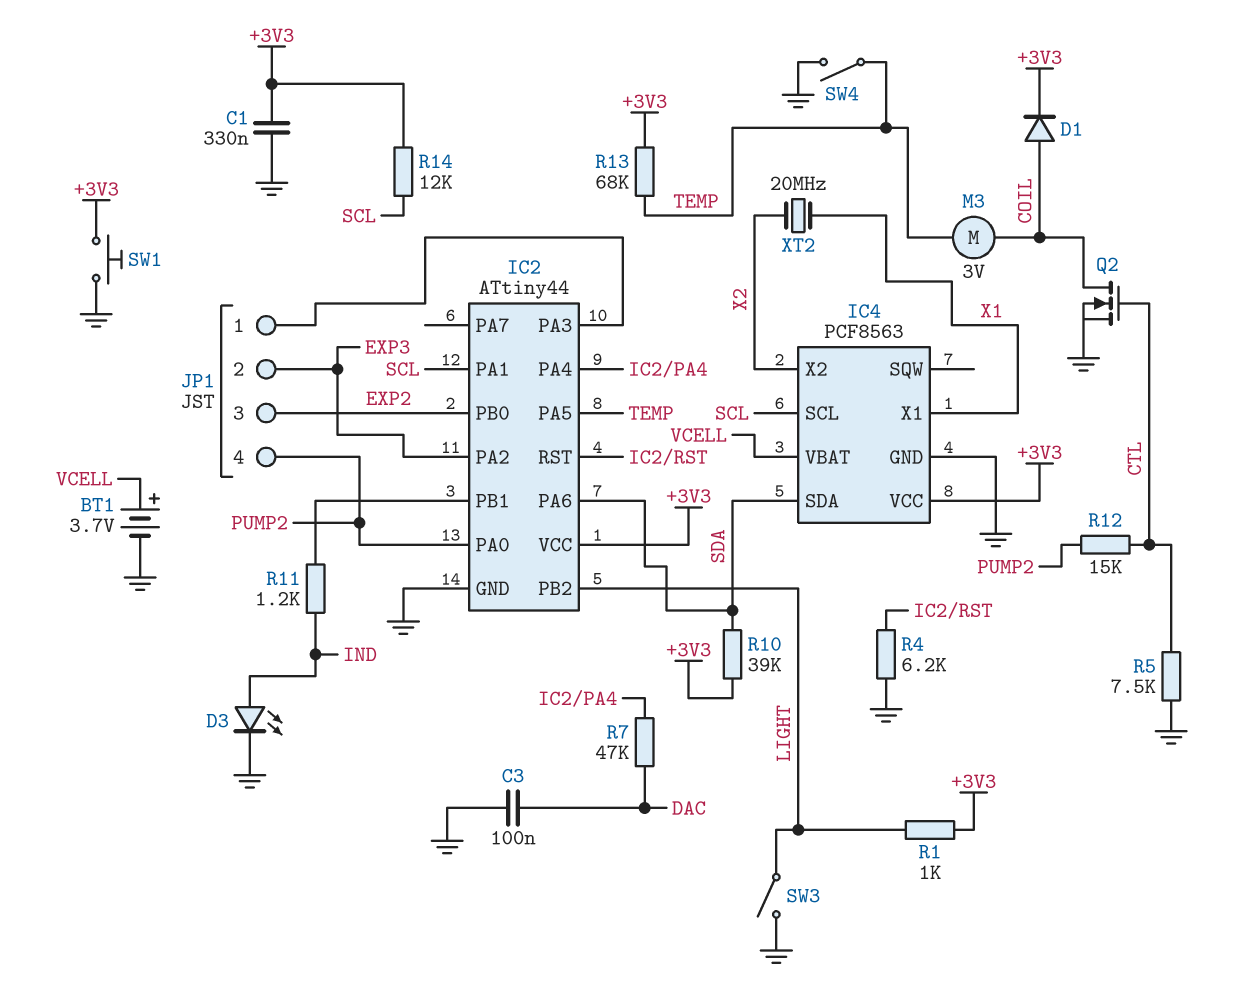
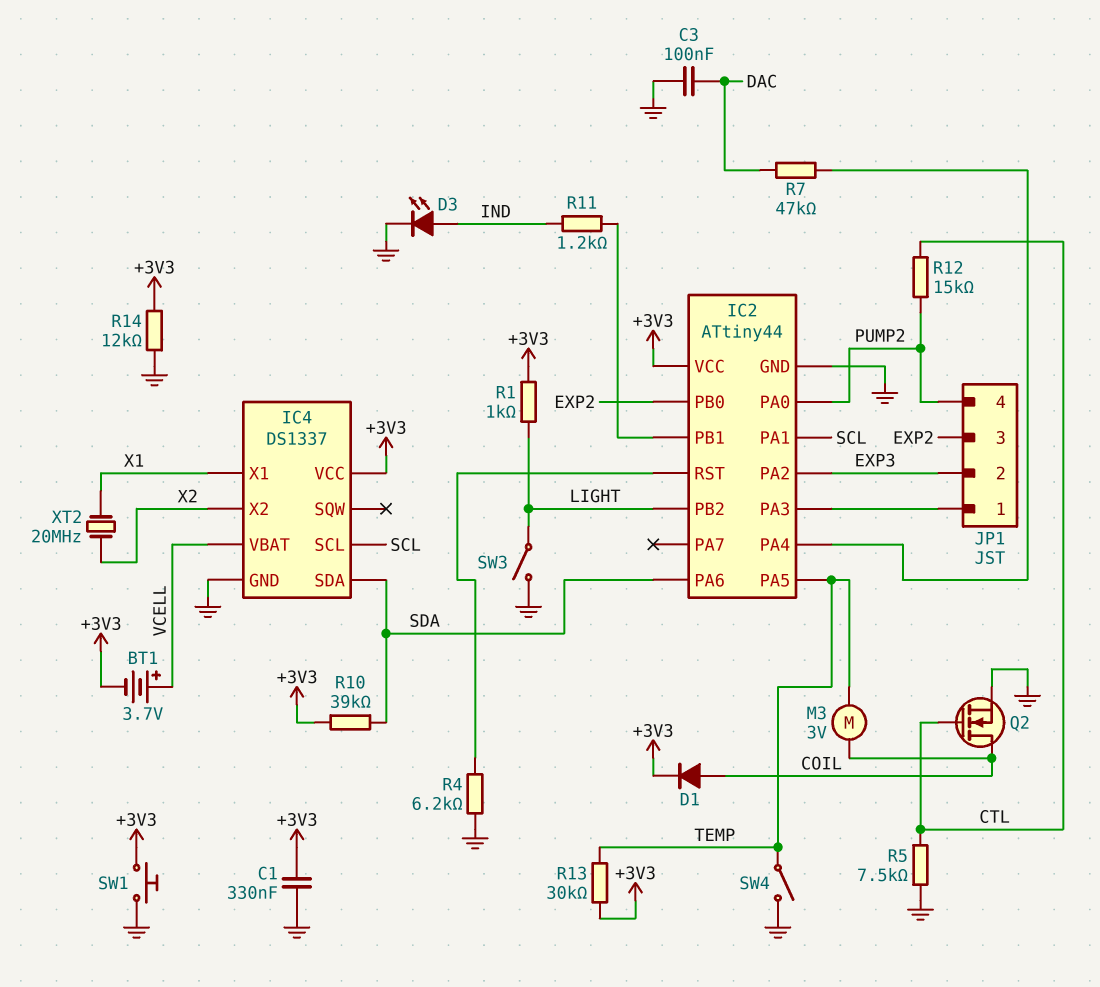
BT1: 3.7V (plus VCELL, minus GND) -> 3.7V (plus VCELL, minus +3V3)
IC4: PCF8563 -> DS1337
R13: 68k (+3V3, TEMP) -> 30k (+3V3, TEMP)
R14: 12k (+3V3, SCL) -> 12k (+3V3, GND)

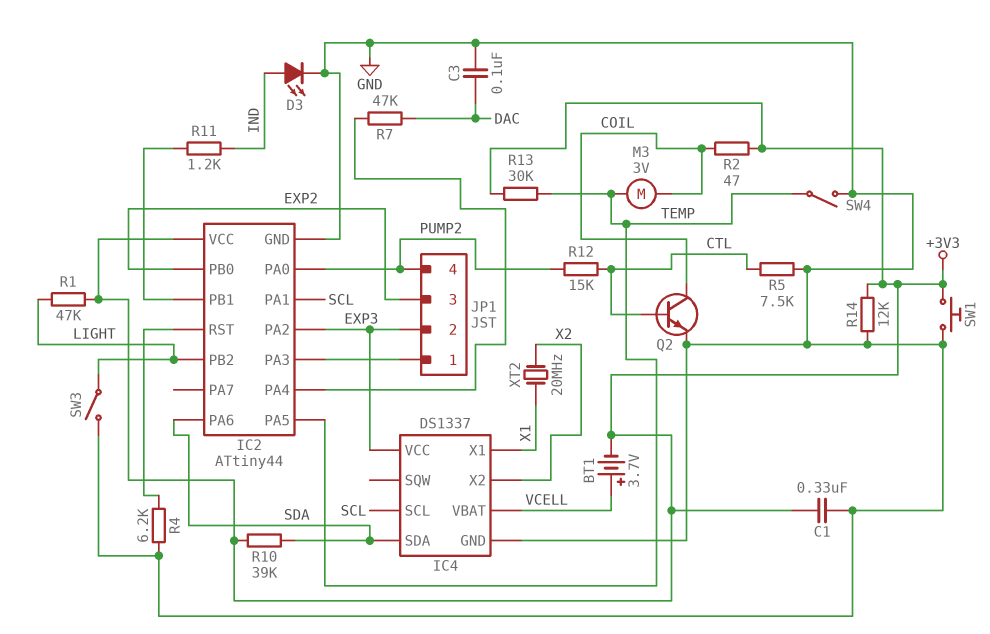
D1: diode (A COIL, K +3V3) -> none
IC4 pin VCC: +3V3 -> EXP3
Q2: NMOS (G CTL, D COIL, S GND) -> NPN (B CTL, C COIL, E GND)
R1: 1k (+3V3, LIGHT) -> 47k (+3V3, LIGHT)
R2: none -> 47 (+3V3, COIL)

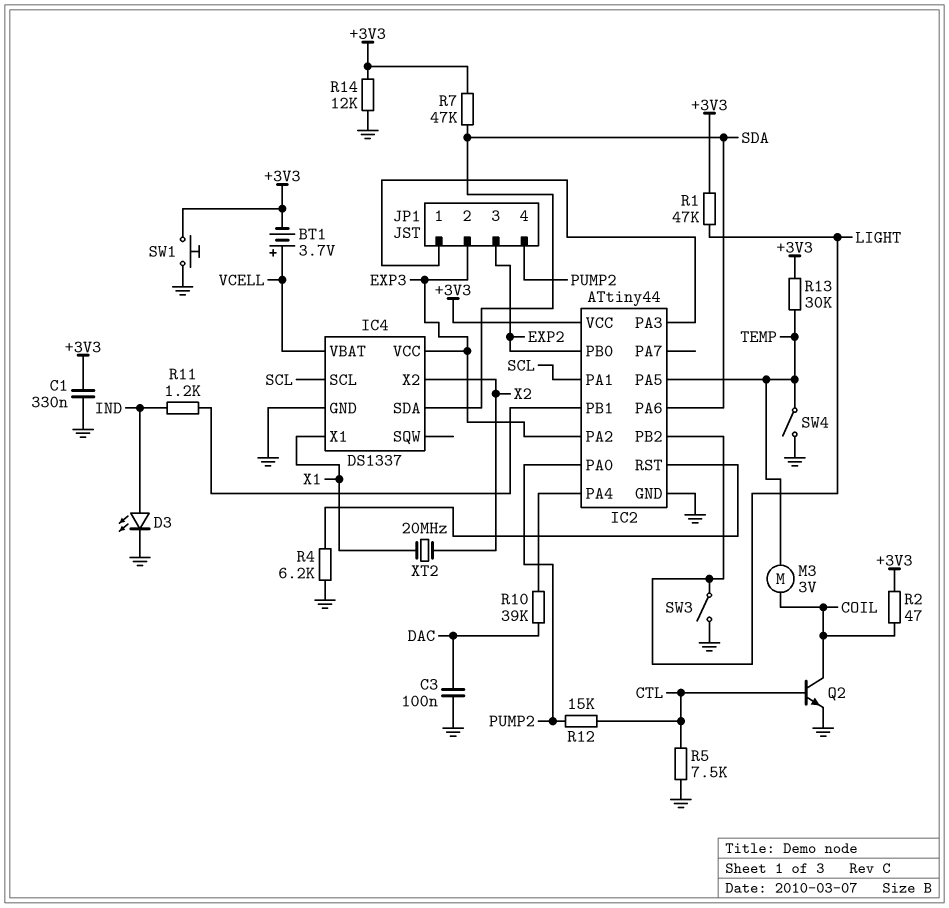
R7: 47k (DAC, IC2/PA4) -> 47k (+3V3, SDA)
R10: 39k (+3V3, SDA) -> 39k (DAC, IC2/PA4)

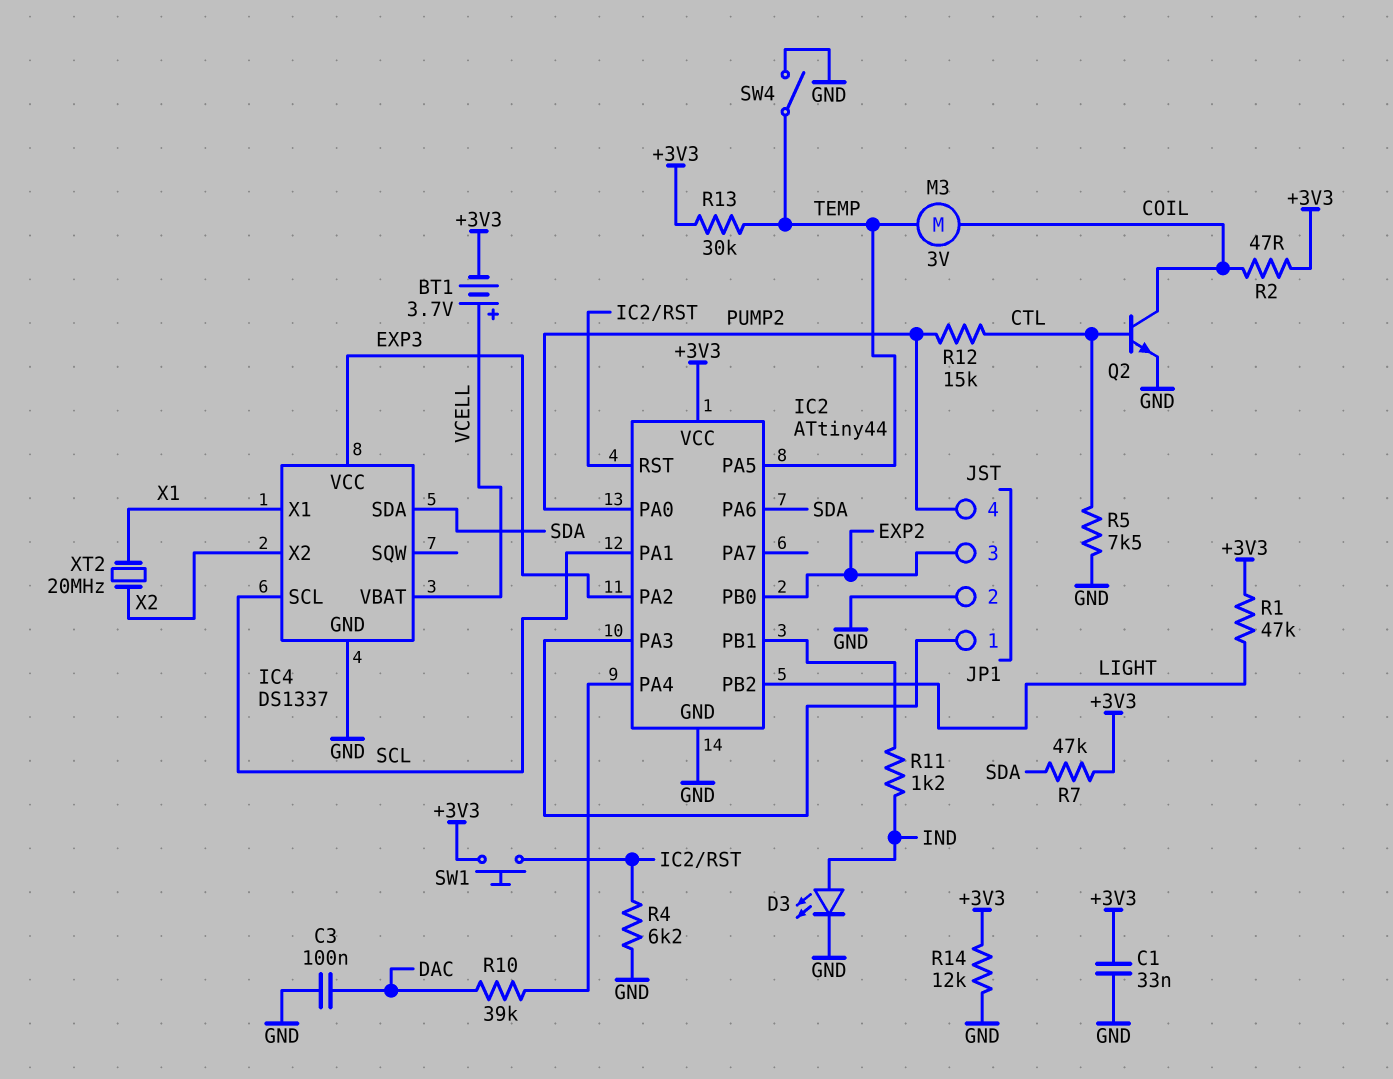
C1: 330nF (+3V3, GND) -> 33nF (+3V3, GND)
JP1 pin 2: EXP3 -> GND
SW1: button (+3V3, GND) -> button (+3V3, IC2/RST)
SW3: switch (GND, LIGHT) -> none

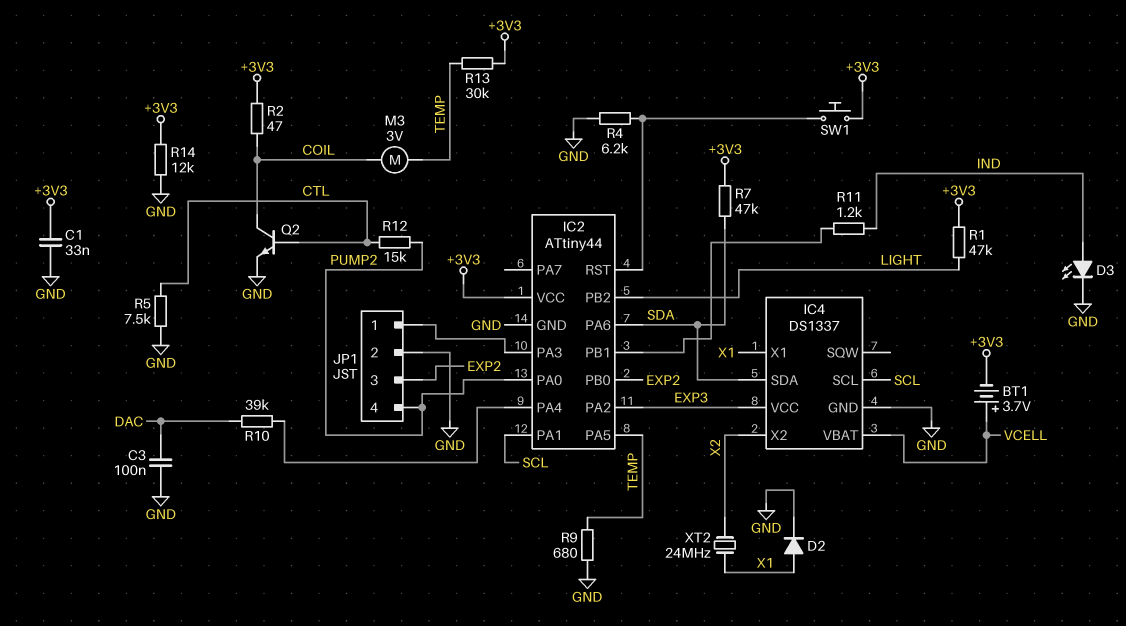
D2: none -> diode (A X1, K GND)
R9: none -> 680 (GND, TEMP)
SW4: switch (GND, TEMP) -> none
XT2: 20MHz (X1, X2) -> 24MHz (X1, X2)

